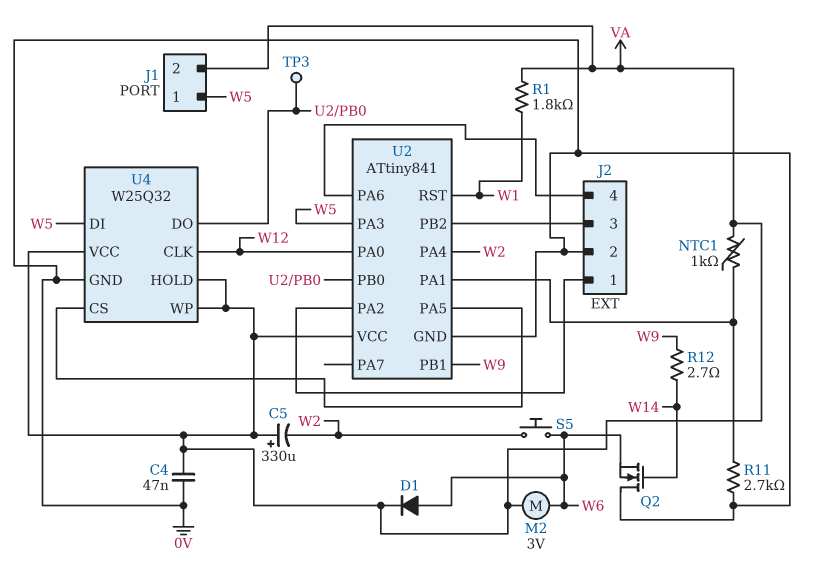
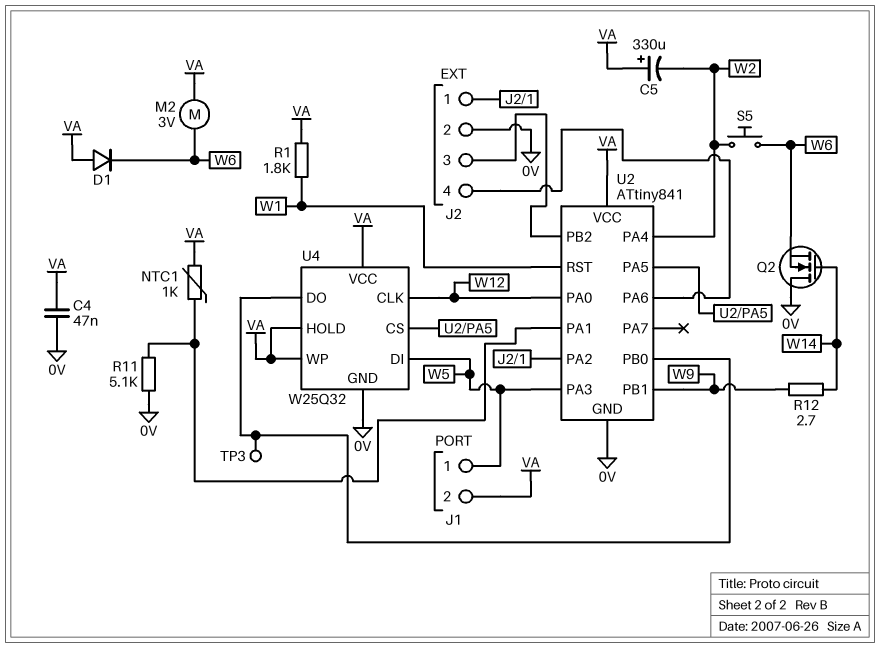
D1: diode (A W6, K VA) -> diode (A VA, K W6)
R11: 2.7k (0V, U2/PA1) -> 5.1k (0V, U2/PA1)

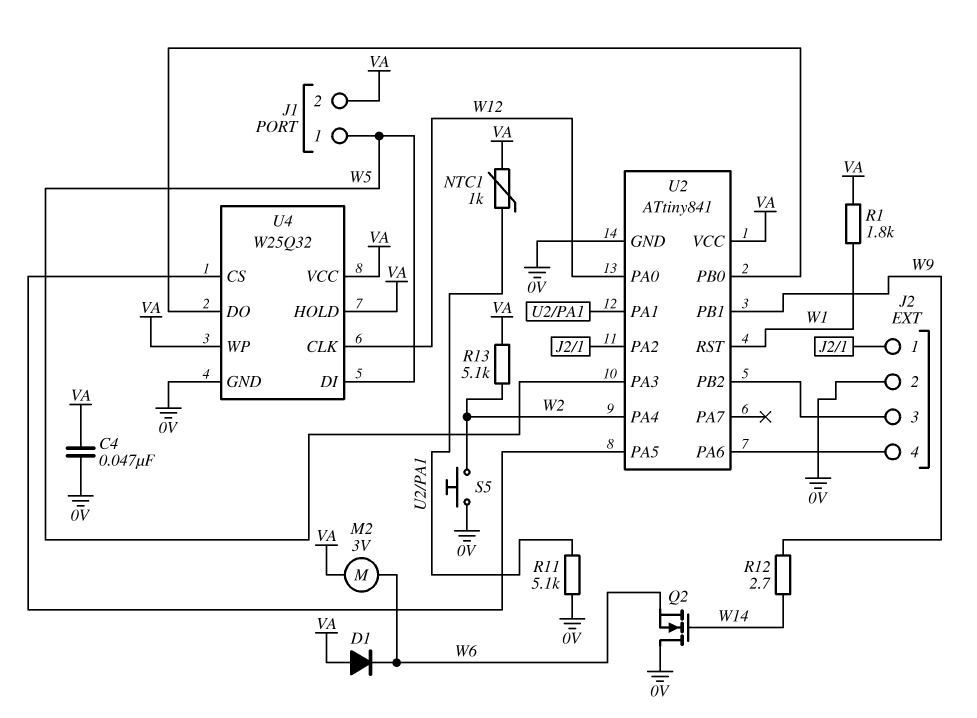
C5: 330uF (plus VA, minus W2) -> none
R13: none -> 5.1k (VA, W2)
S5: button (W2, W6) -> button (0V, W2)
TP3: test point (U2/PB0) -> none

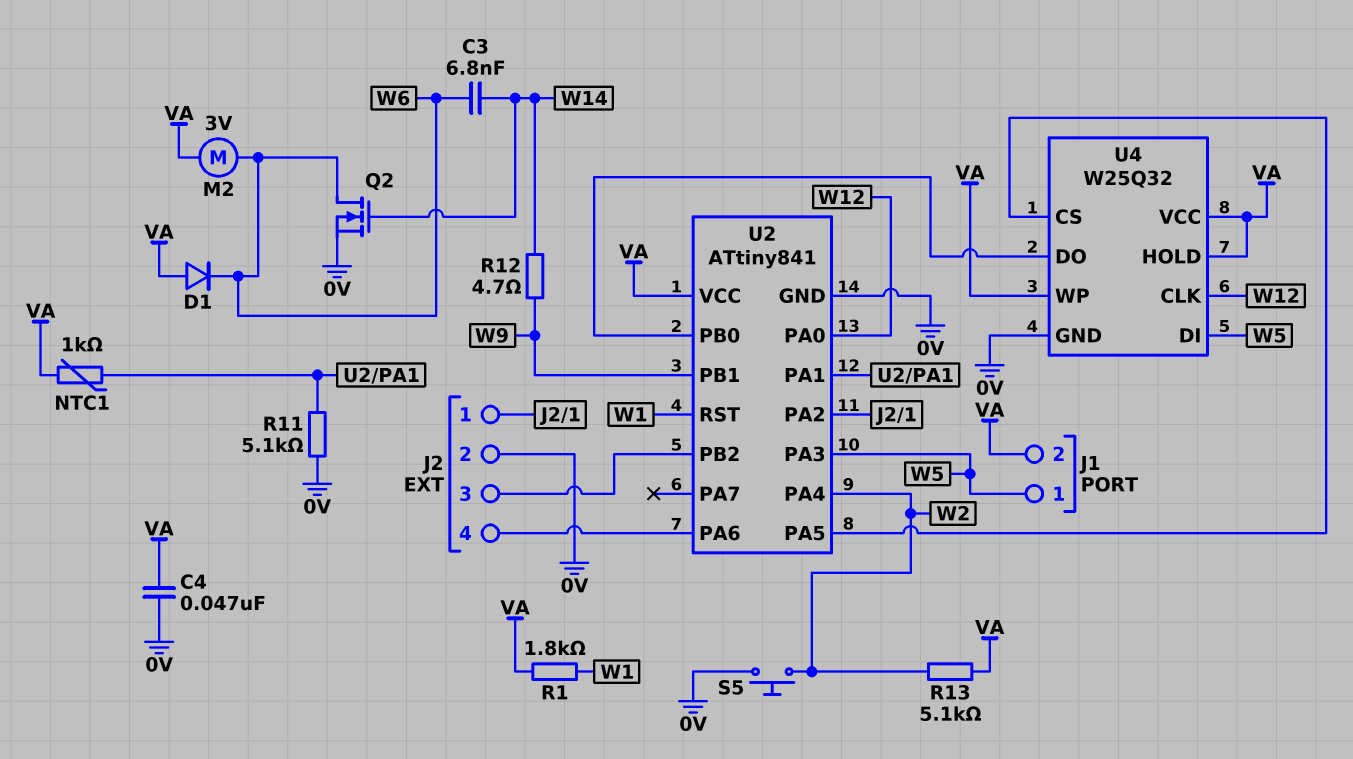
C3: none -> 6.8nF (W6, W14)
Q2: NMOS (G W14, D 0V, S W6) -> NMOS (G W14, D W6, S 0V)
R12: 2.7 (W9, W14) -> 4.7 (W9, W14)

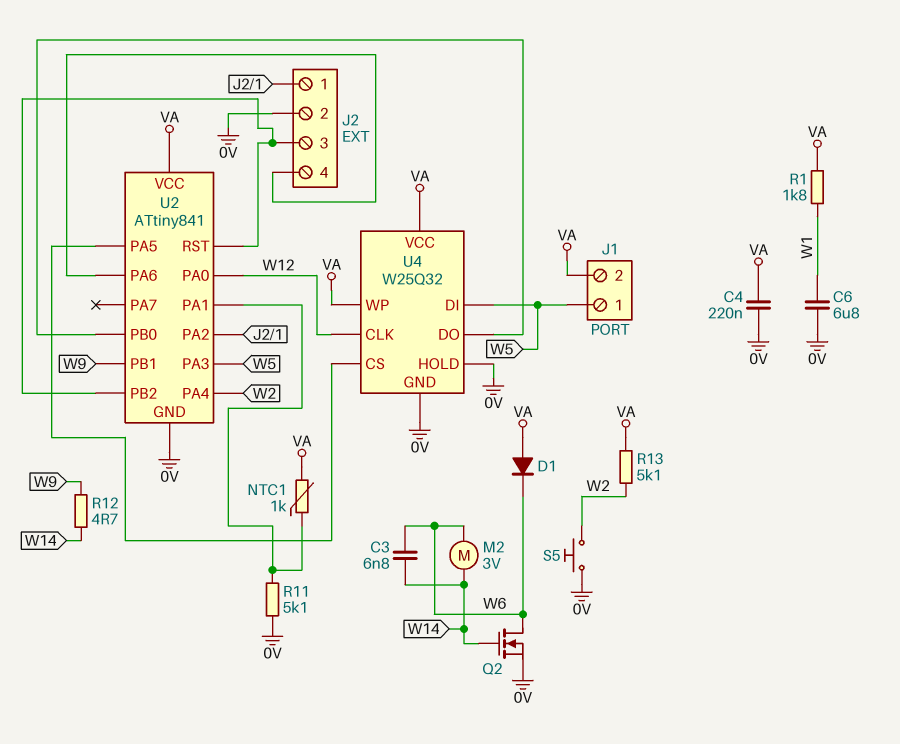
C4: 47nF (0V, VA) -> 220nF (0V, VA)
C6: none -> 6.8uF (0V, W1)
M2: motor 3V (VA, W6) -> motor 3V (W6, W14)
U2 pin RST: W1 -> J2/3
U4 pin HOLD: VA -> 0V

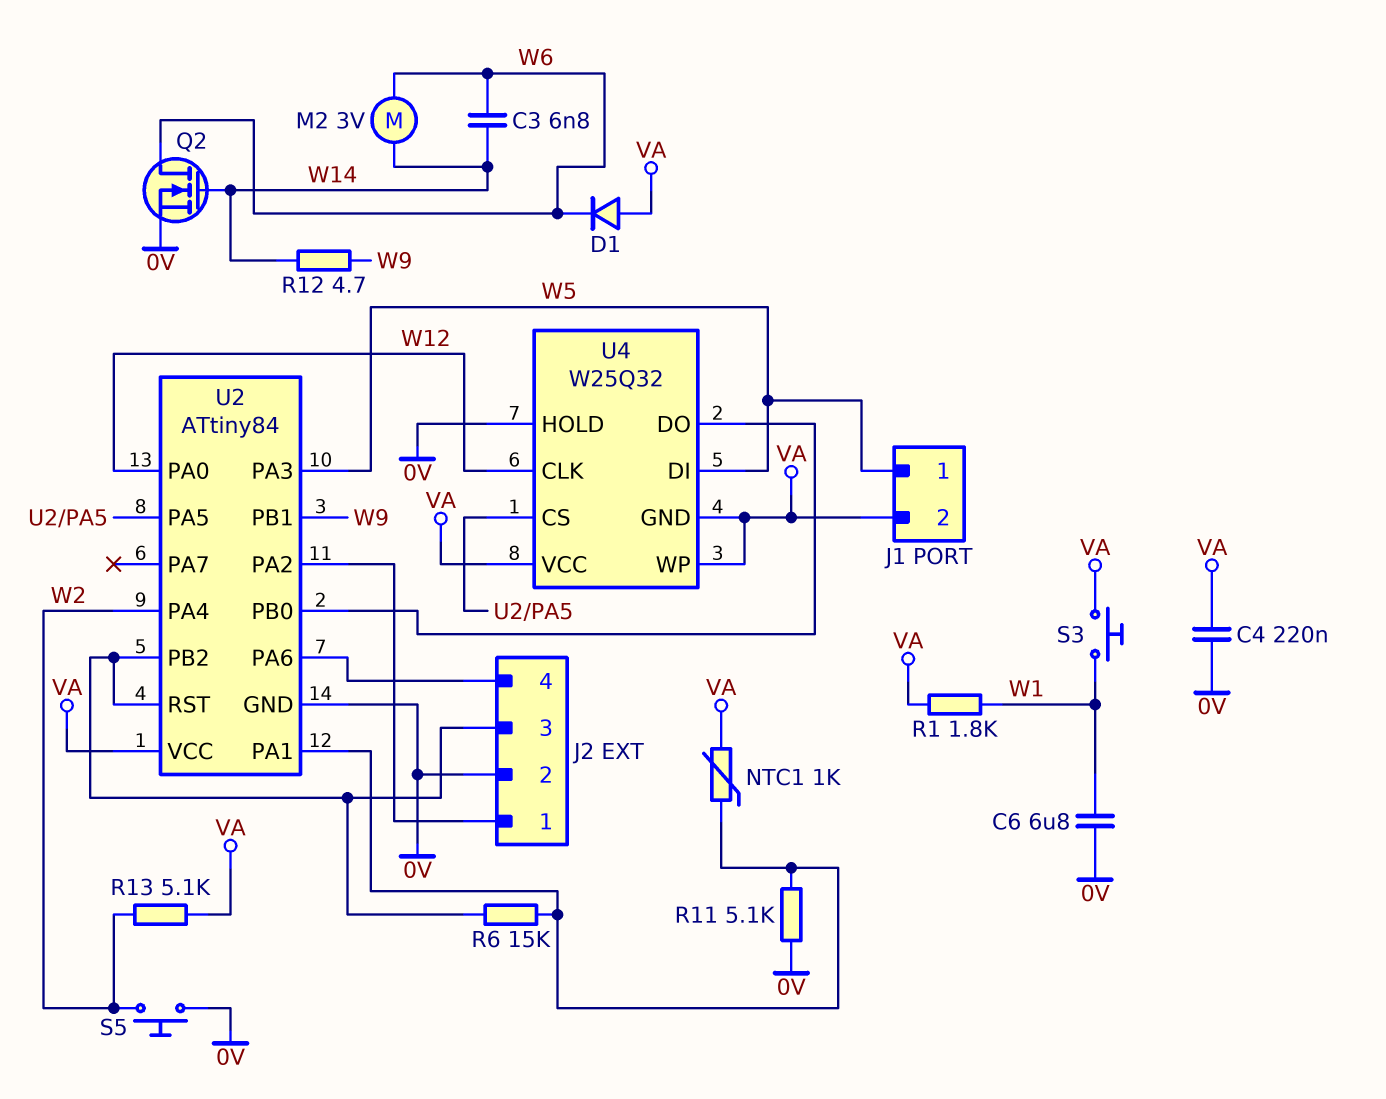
R6: none -> 15k (J2/3, U2/PA1)
S3: none -> button (VA, W1)
U2: ATtiny841 -> ATtiny84
U4 pin GND: 0V -> VA

